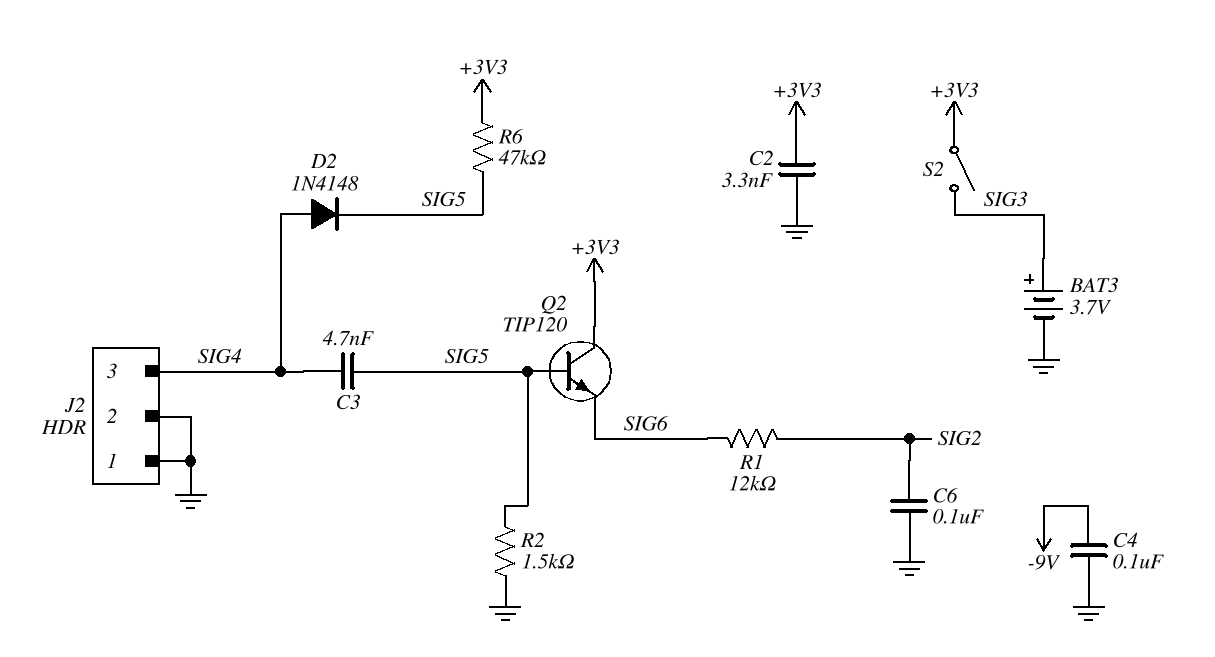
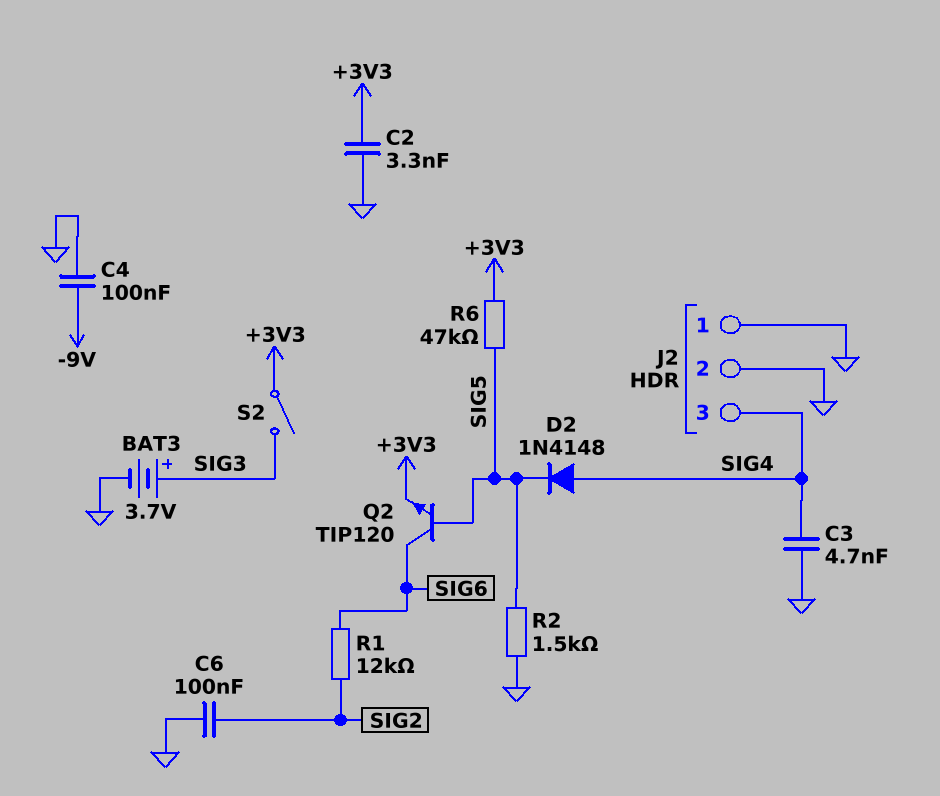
C3: 4.7nF (SIG4, SIG5) -> 4.7nF (GND, SIG4)
Q2: NPN TIP120 (B SIG5, C +3V3, E SIG6) -> NPN TIP120 (B SIG5, C SIG6, E +3V3)

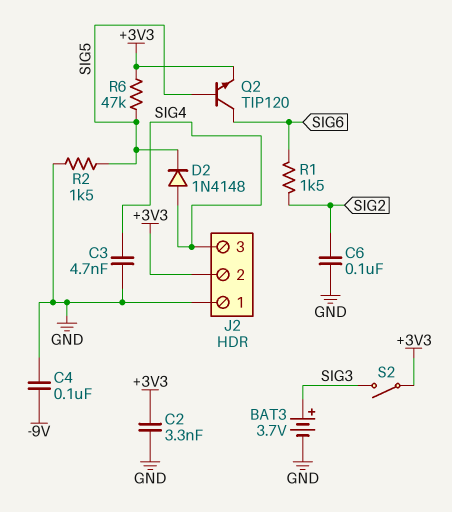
J2 pin 2: GND -> +3V3
R1: 12k (SIG2, SIG6) -> 1.5k (SIG2, SIG6)

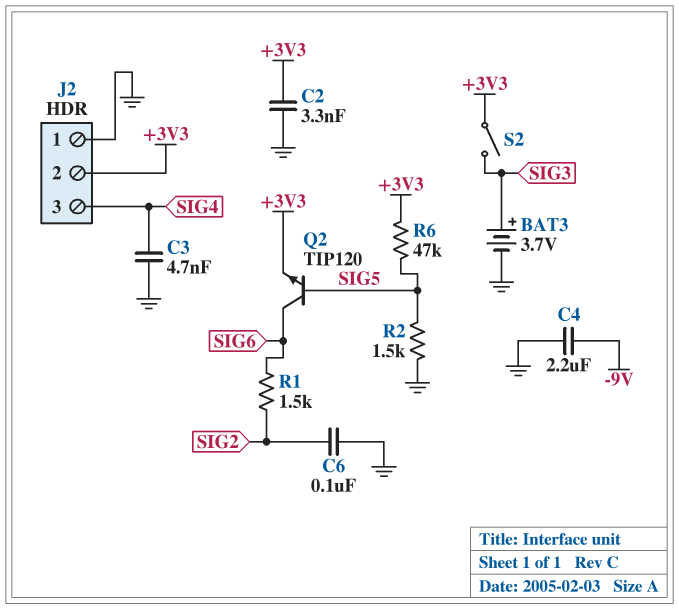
C4: 100nF (-9V, GND) -> 2.2uF (-9V, GND)
D2: diode 1N4148 (A SIG4, K SIG5) -> none

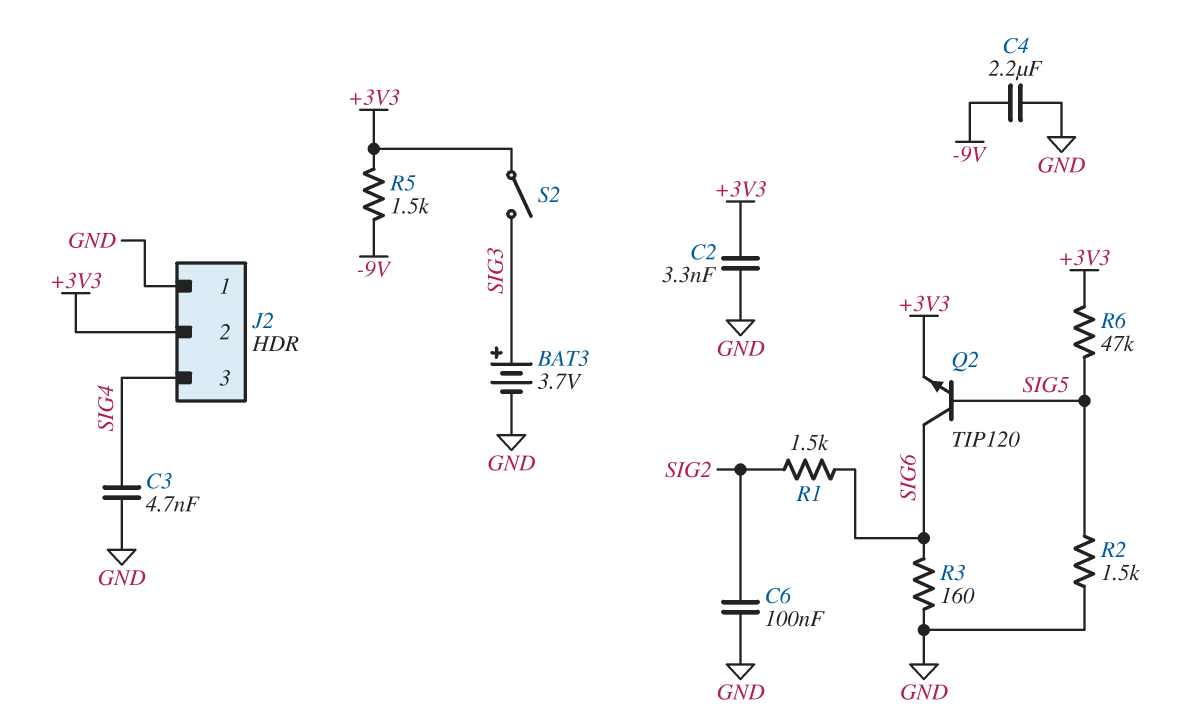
R3: none -> 160 (GND, SIG6)
R5: none -> 1.5k (+3V3, -9V)

